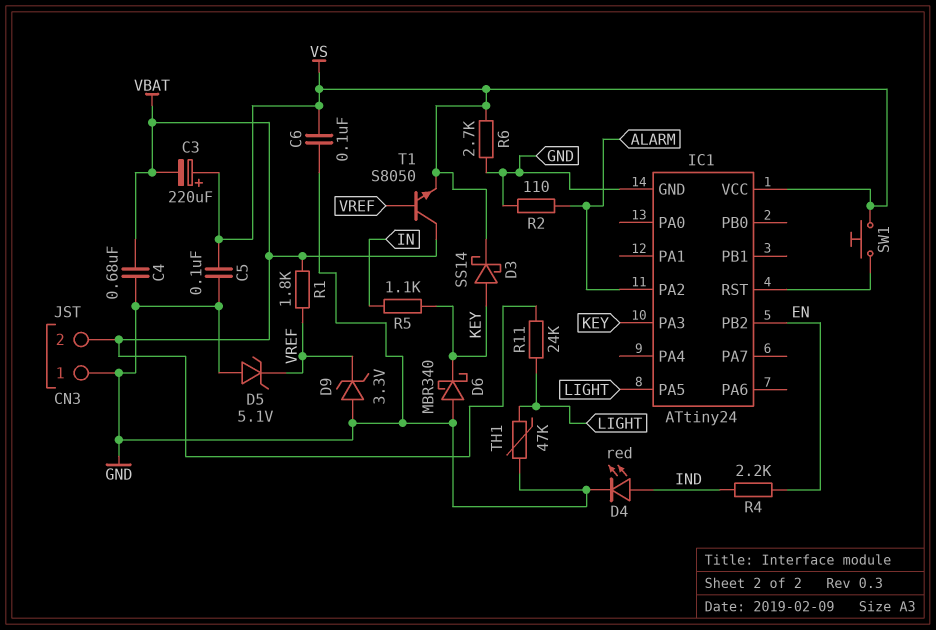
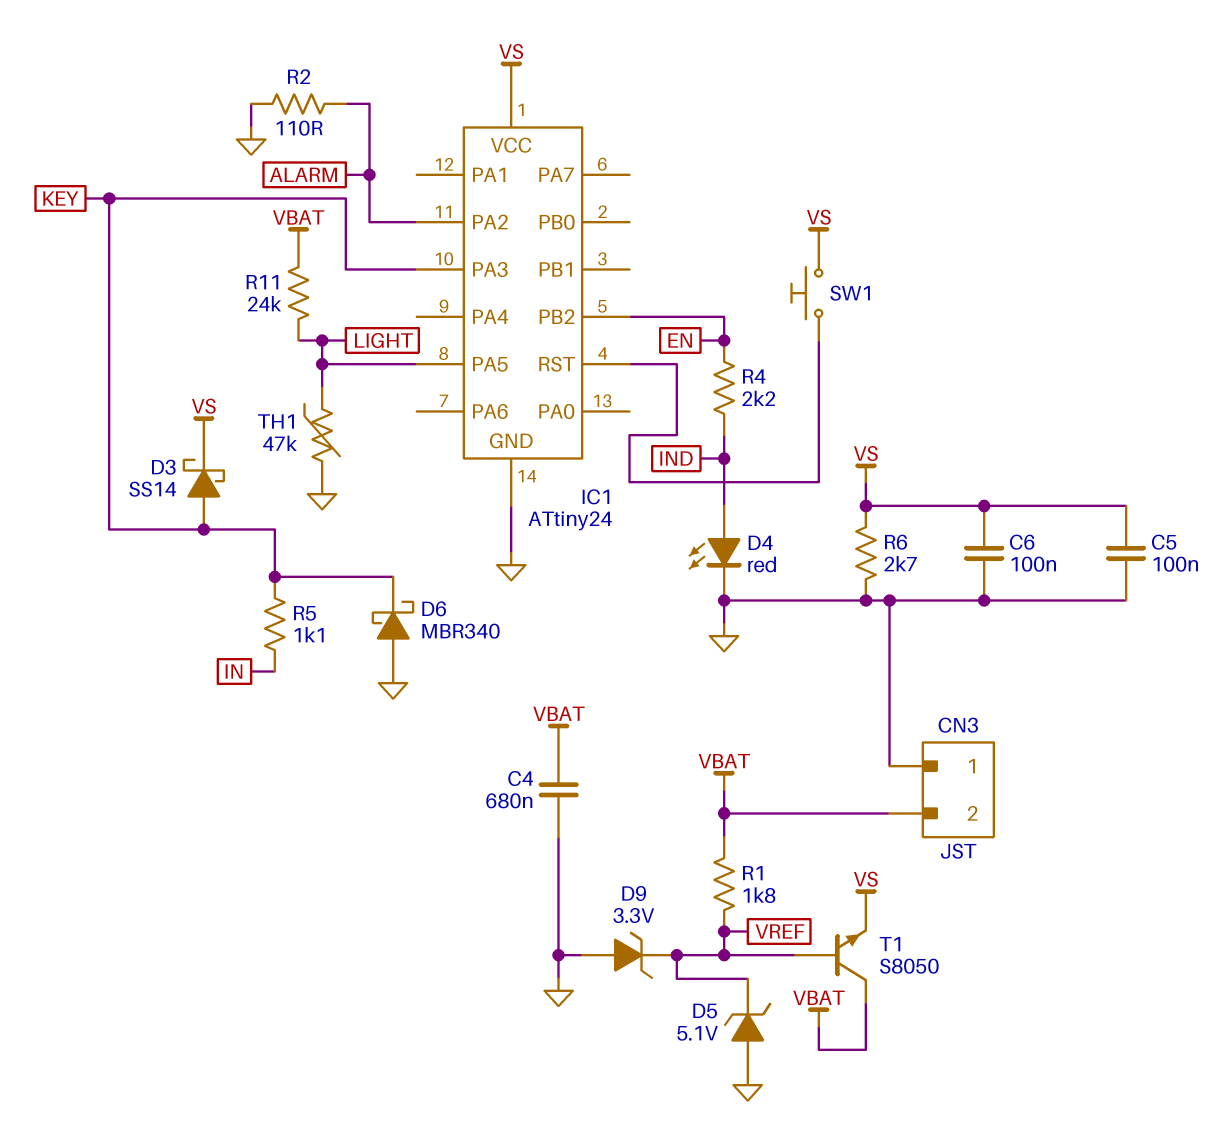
C3: 220uF (plus VS, minus VBAT) -> none

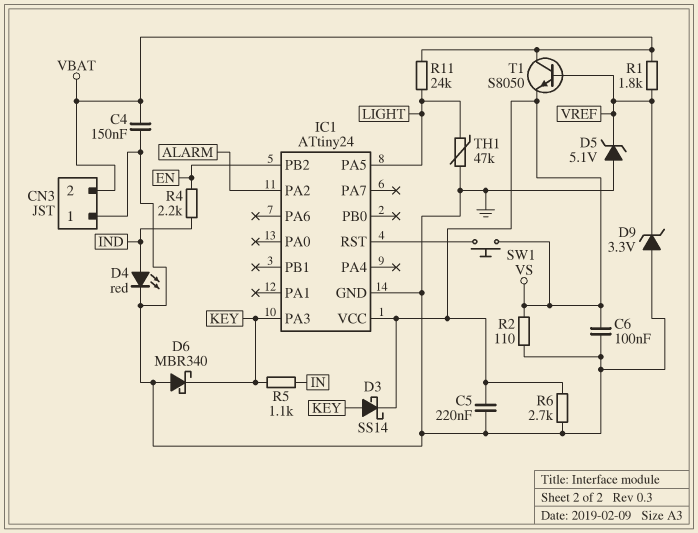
C4: 680nF (GND, VBAT) -> 150nF (GND, VBAT)
C5: 100nF (GND, VS) -> 220nF (GND, VS)
R2: 110 (ALARM, GND) -> 110 (GND, VS)

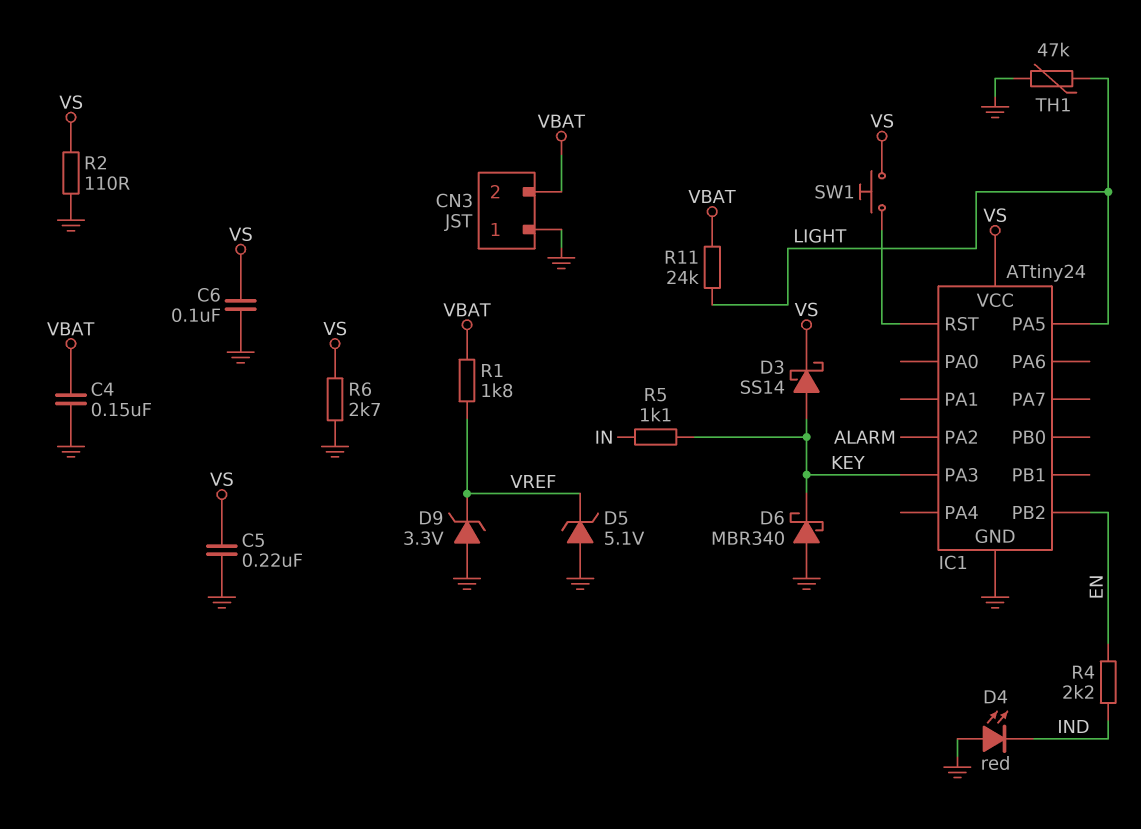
D4: LED red (A IND, K GND) -> LED red (A GND, K IND)
T1: NPN S8050 (B VREF, C VBAT, E VS) -> none

